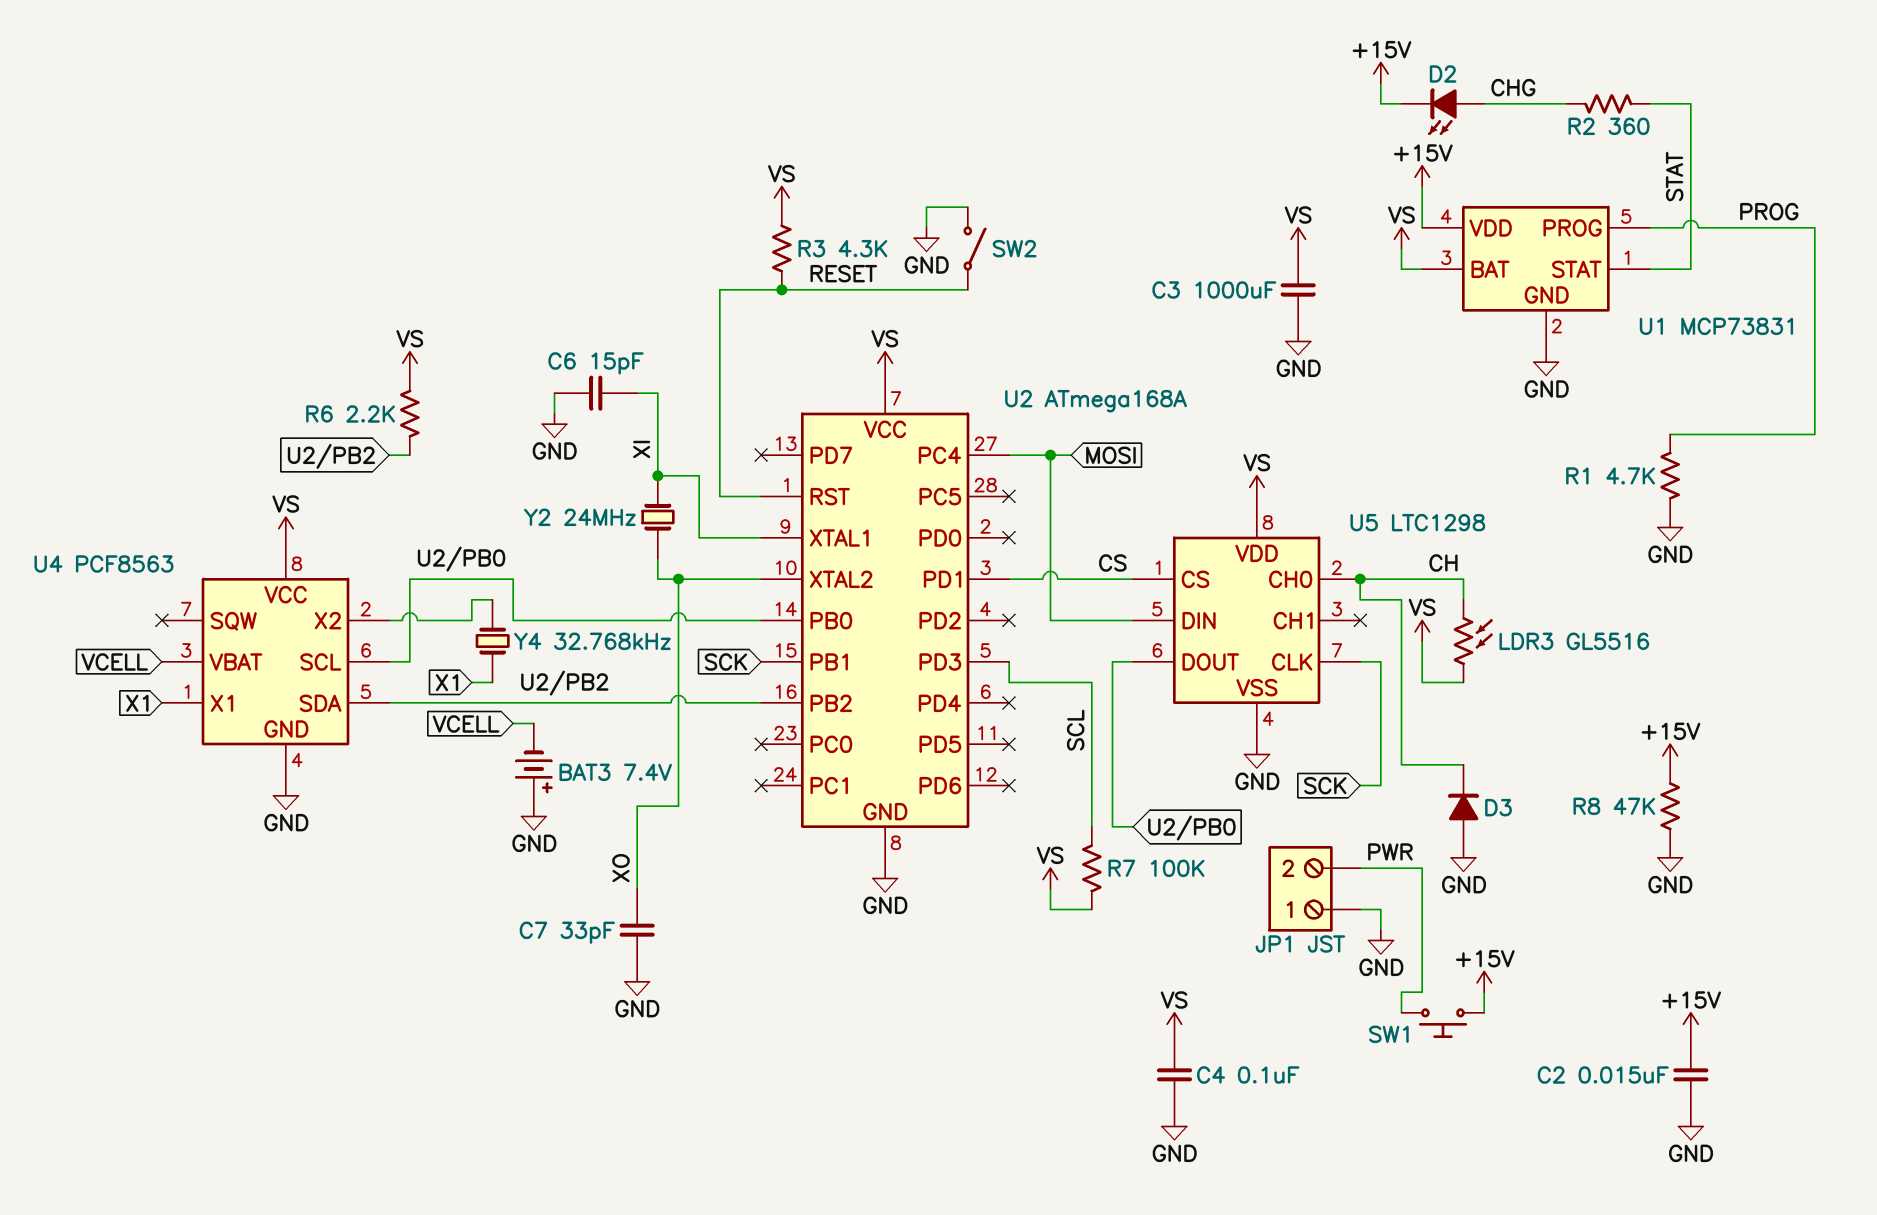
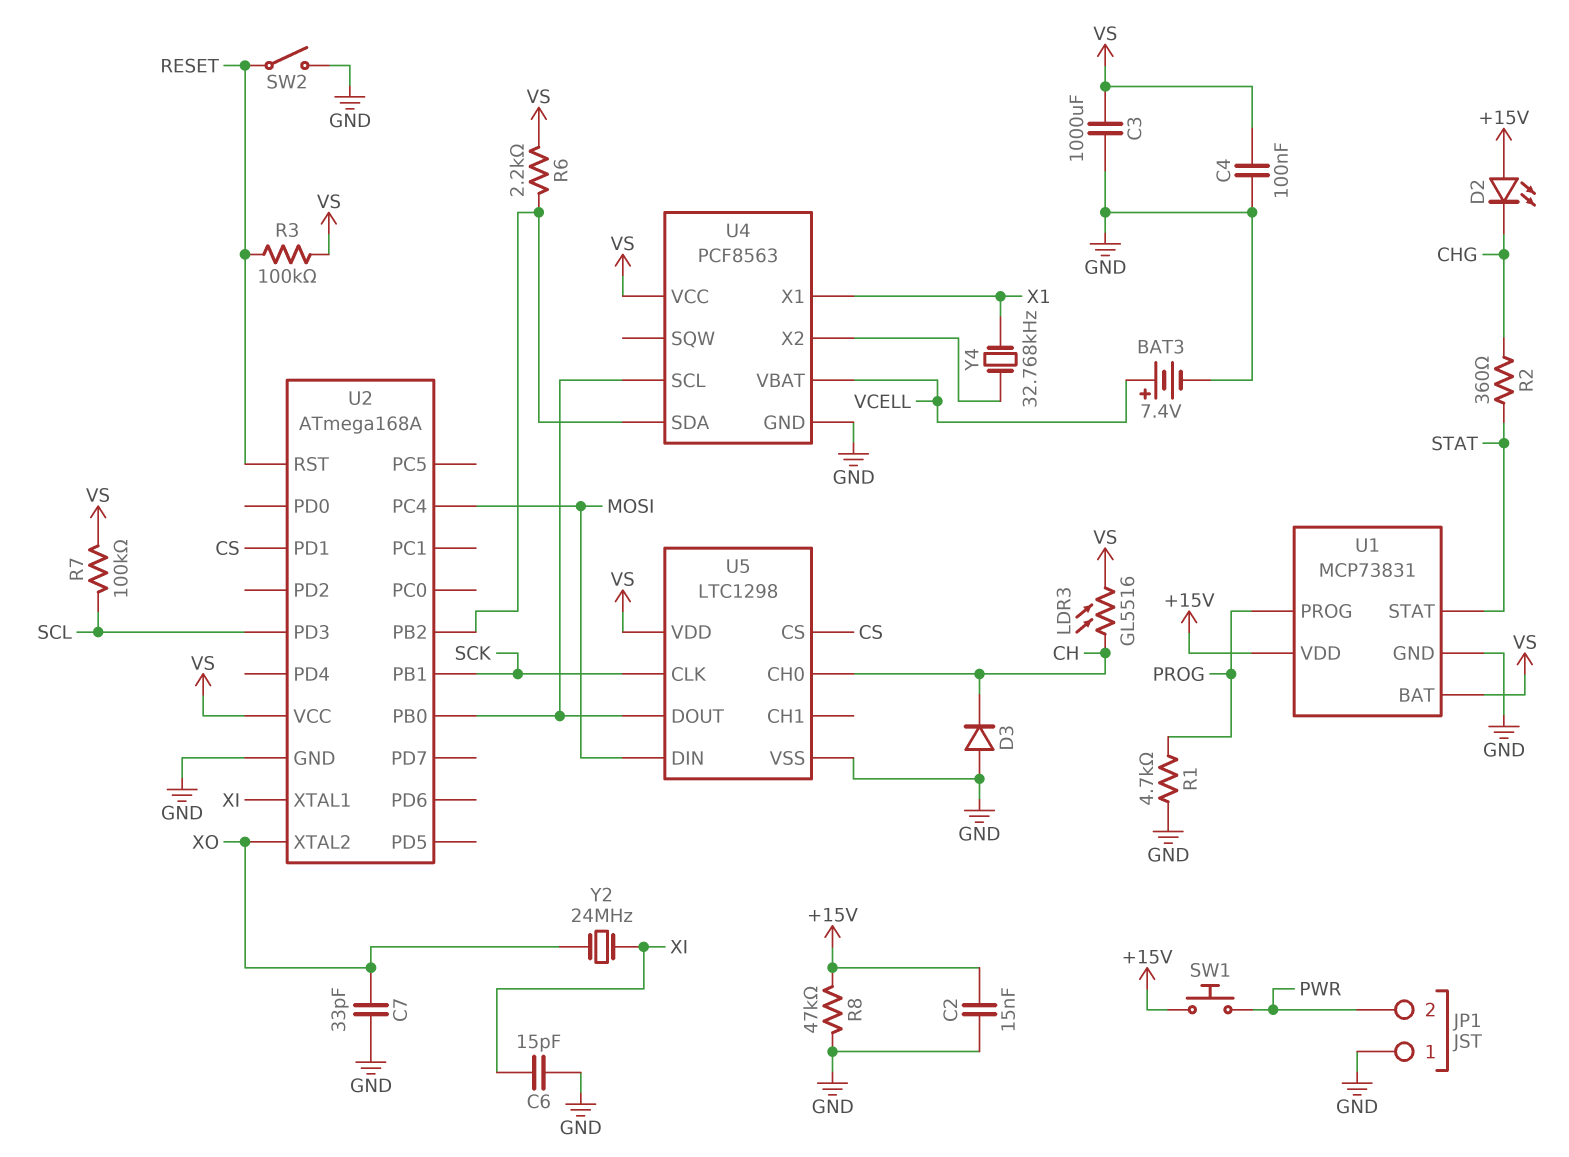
BAT3: 7.4V (plus GND, minus VCELL) -> 7.4V (plus VCELL, minus GND)
D2: LED (A CHG, K +15V) -> LED (A +15V, K CHG)
R3: 4.3k (RESET, VS) -> 100k (RESET, VS)

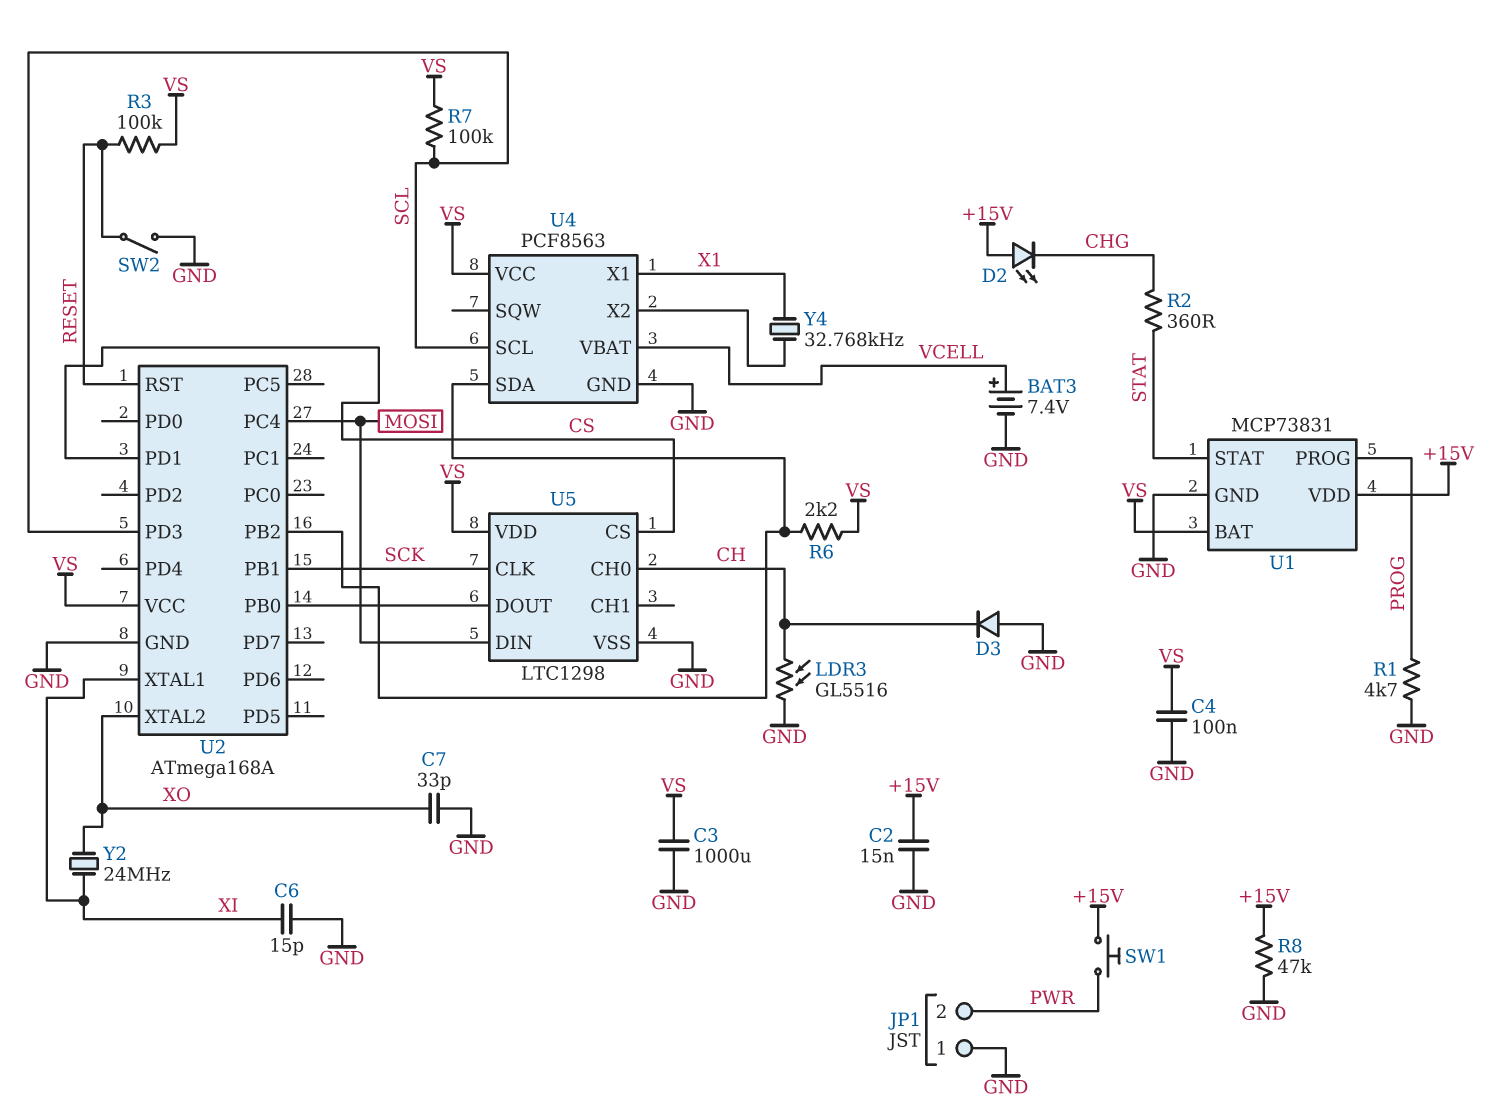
LDR3: GL5516 (CH, VS) -> GL5516 (CH, GND)
U4 pin SCL: U2/PB0 -> SCL

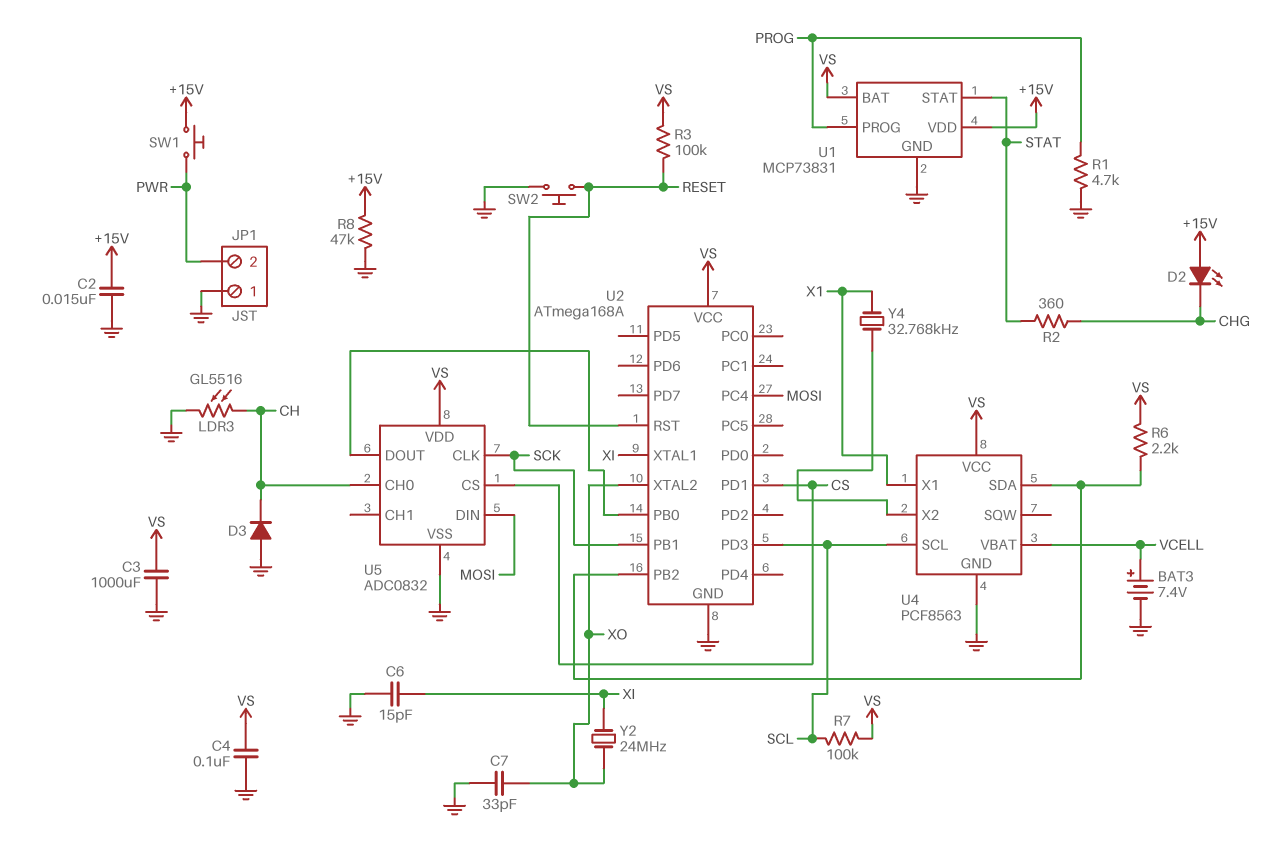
SW2: switch (GND, RESET) -> button (GND, RESET)
U5: LTC1298 -> ADC0832

